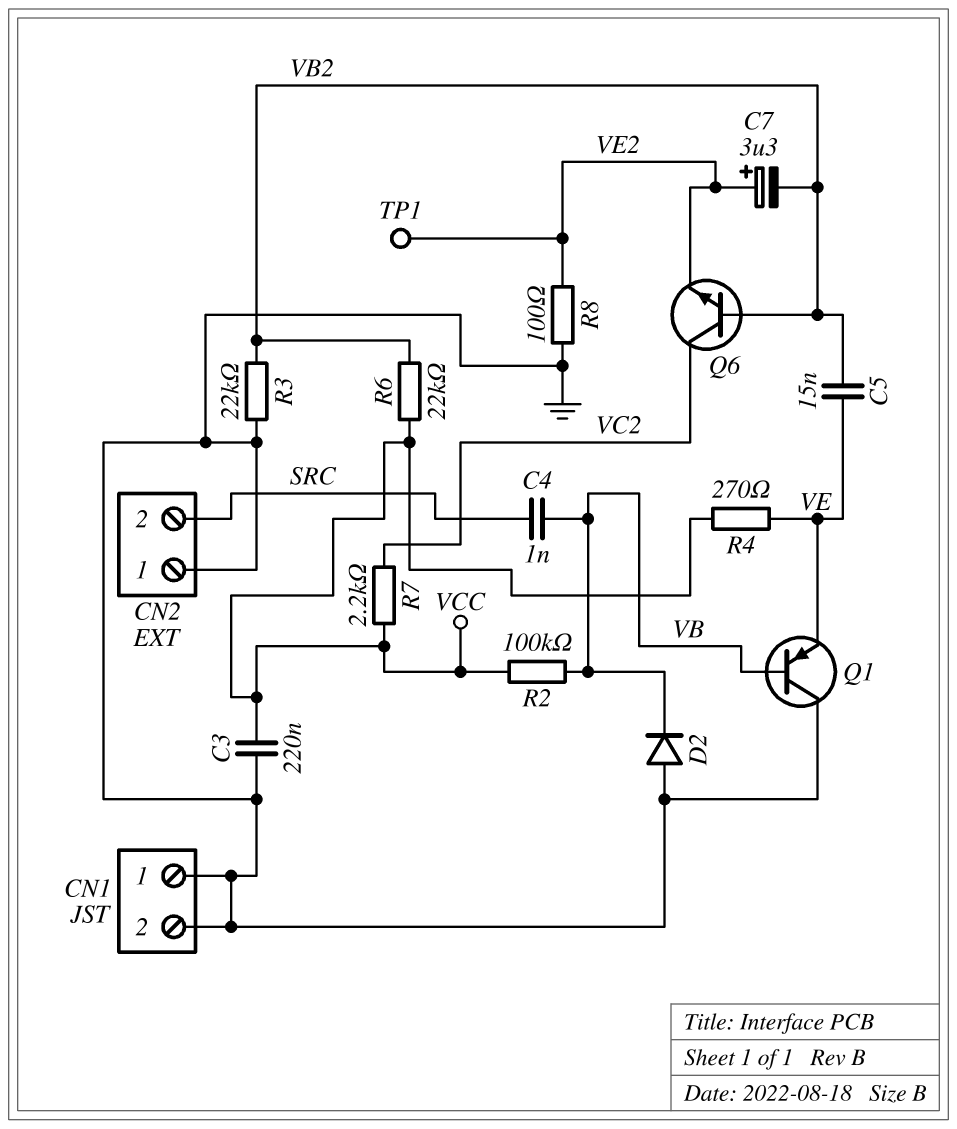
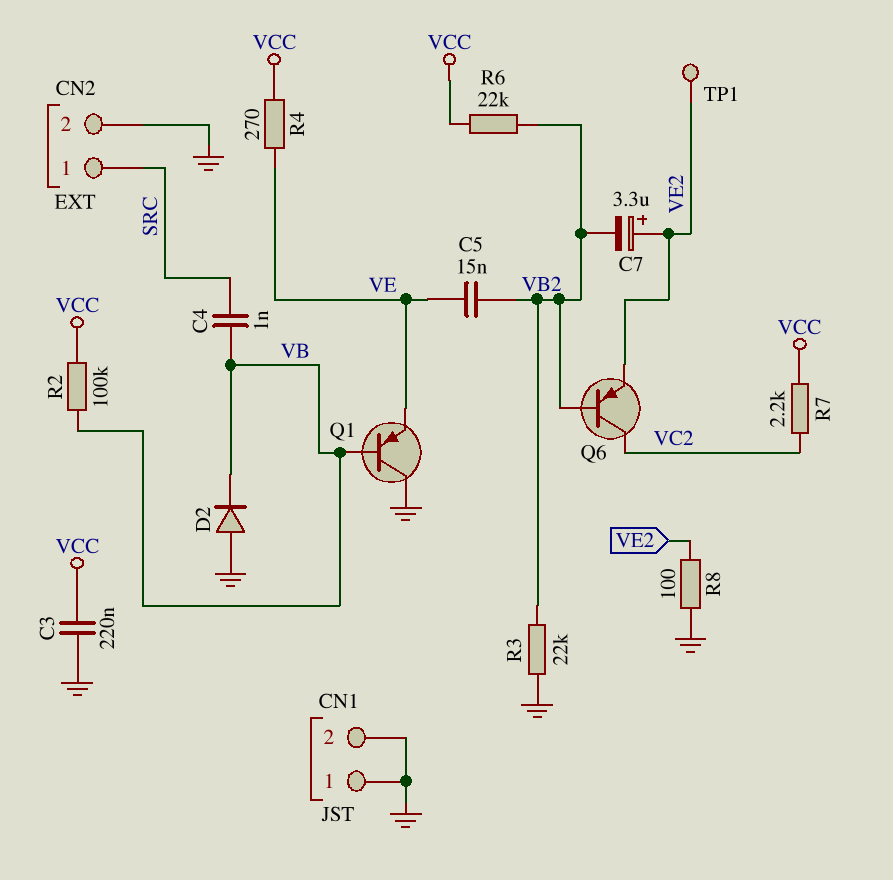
CN2 pin 1: GND -> SRC
CN2 pin 2: SRC -> GND
Q6: NPN (B VB2, C VC2, E VE2) -> PNP (B VB2, C VC2, E VE2)

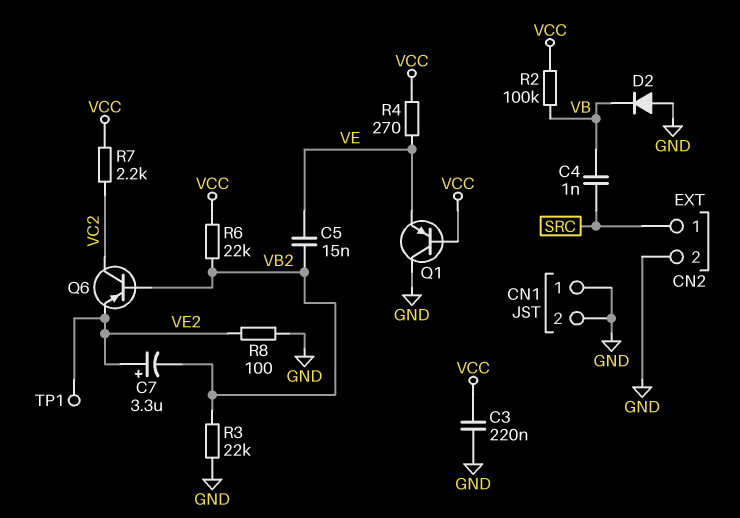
Q1: PNP (B VB, C GND, E VE) -> PNP (B VCC, C GND, E VE)

